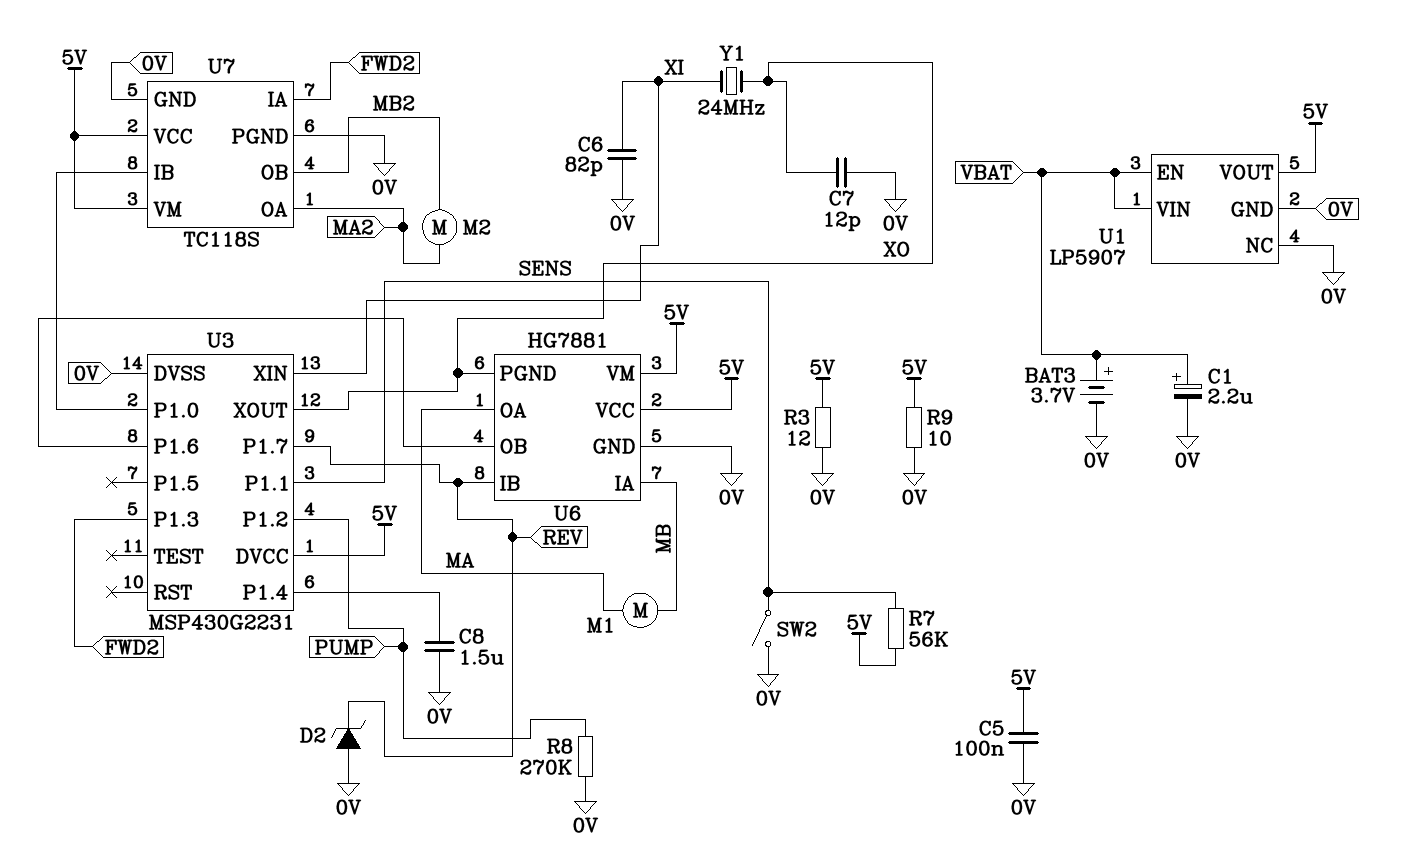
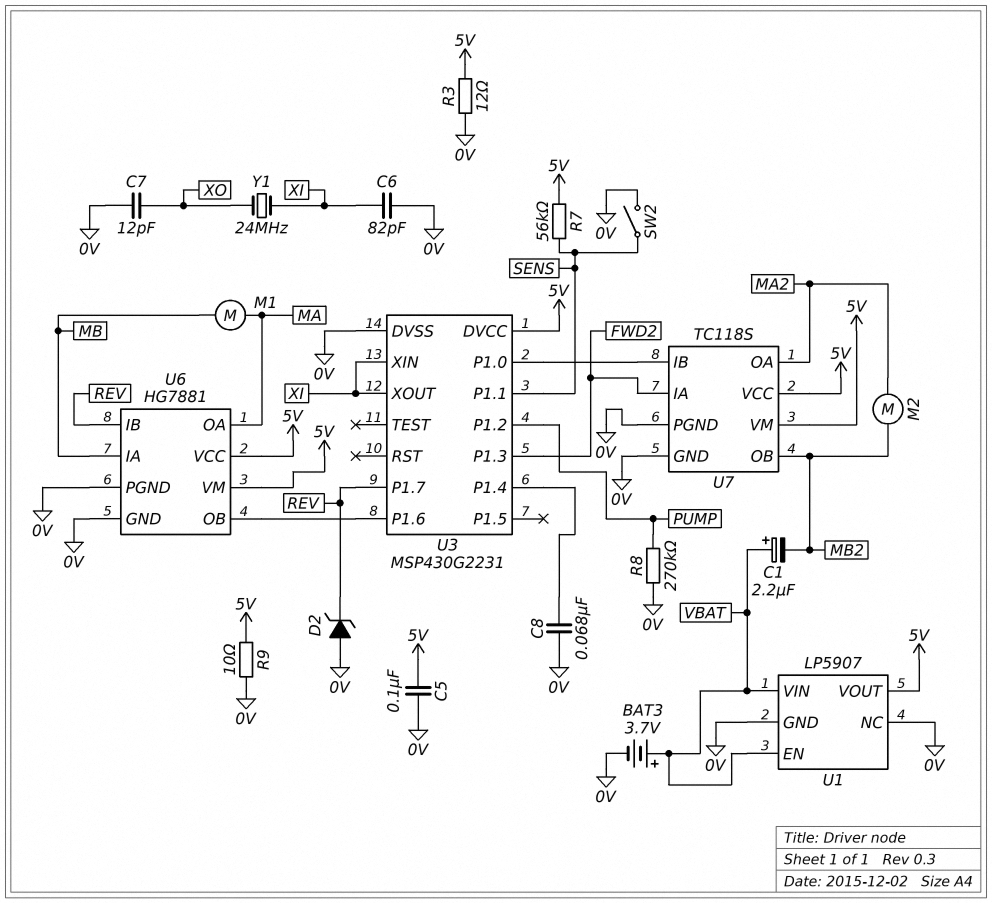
C1: 2.2uF (plus VBAT, minus 0V) -> 2.2uF (plus VBAT, minus MB2)
C8: 1.5uF (0V, U3/P1.4) -> 68nF (0V, U3/P1.4)
U3 pin XOUT: XO -> XI
U6 pin PGND: XO -> 0V

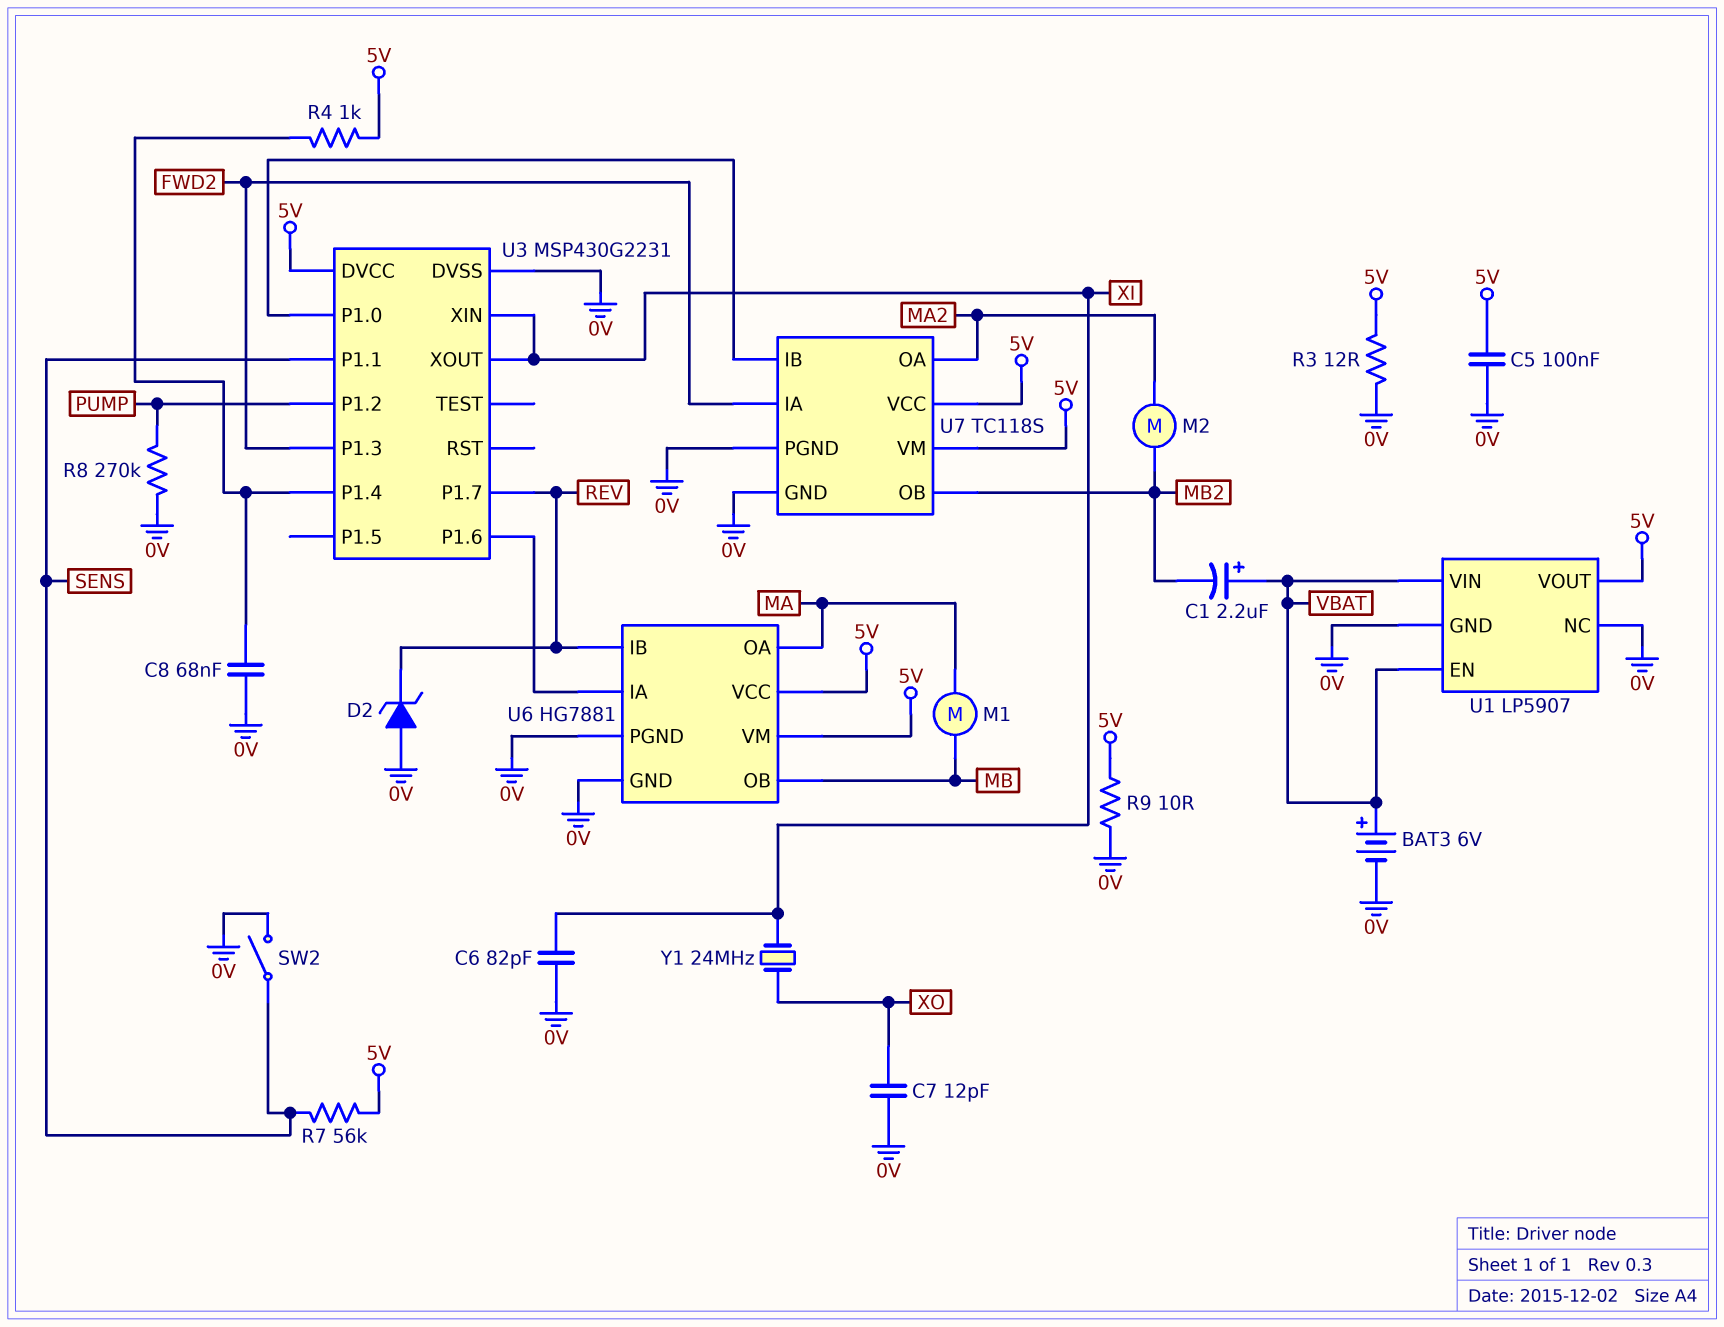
BAT3: 3.7V (plus VBAT, minus 0V) -> 6V (plus VBAT, minus 0V)
R4: none -> 1k (5V, U3/P1.4)
U6 pin IA: MB -> U3/P1.6
U6 pin OB: U3/P1.6 -> MB

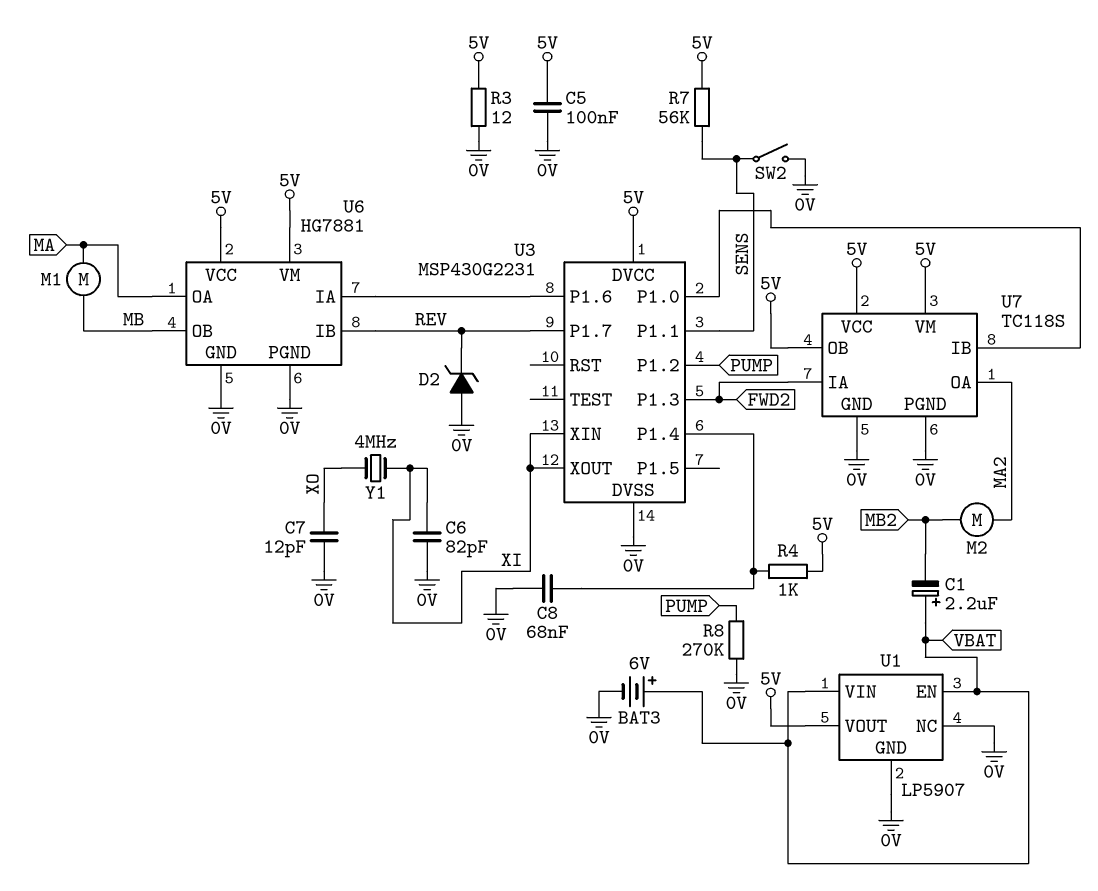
R9: 10 (0V, 5V) -> none
U7 pin OB: MB2 -> 5V
Y1: 24MHz (XI, XO) -> 4MHz (XI, XO)

